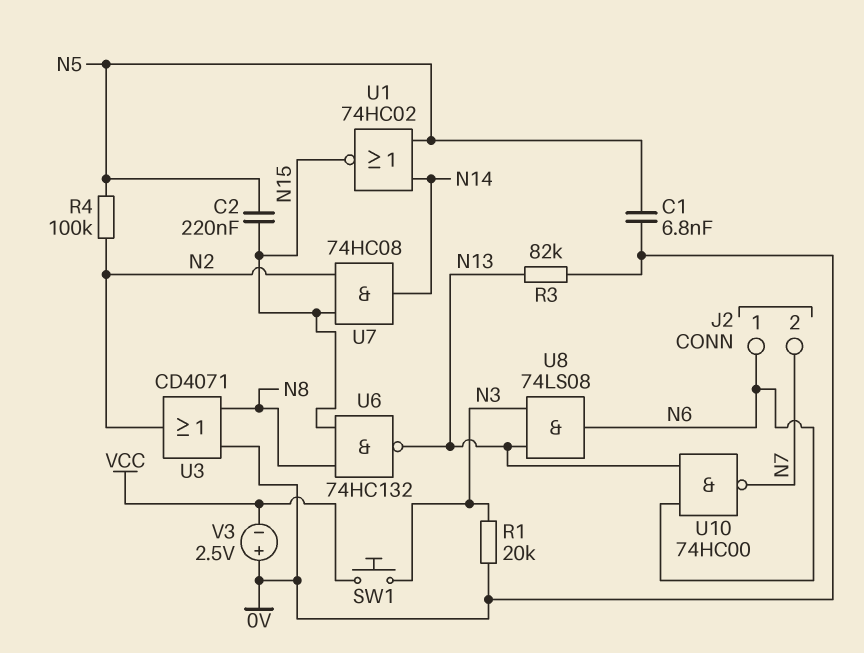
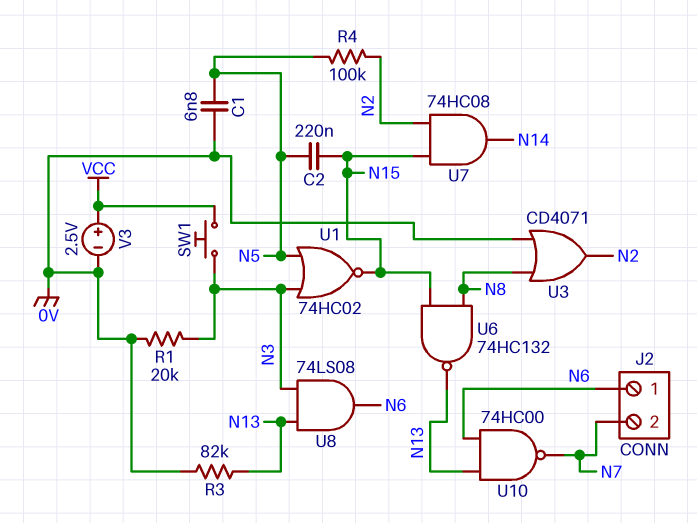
U1: NOR 74HC02 (in N5, in N14, out N15) -> NOR 74HC02 (in N3, in N5, out N15)
V3: 2.5V (plus 0V, minus VCC) -> 2.5V (plus VCC, minus 0V)

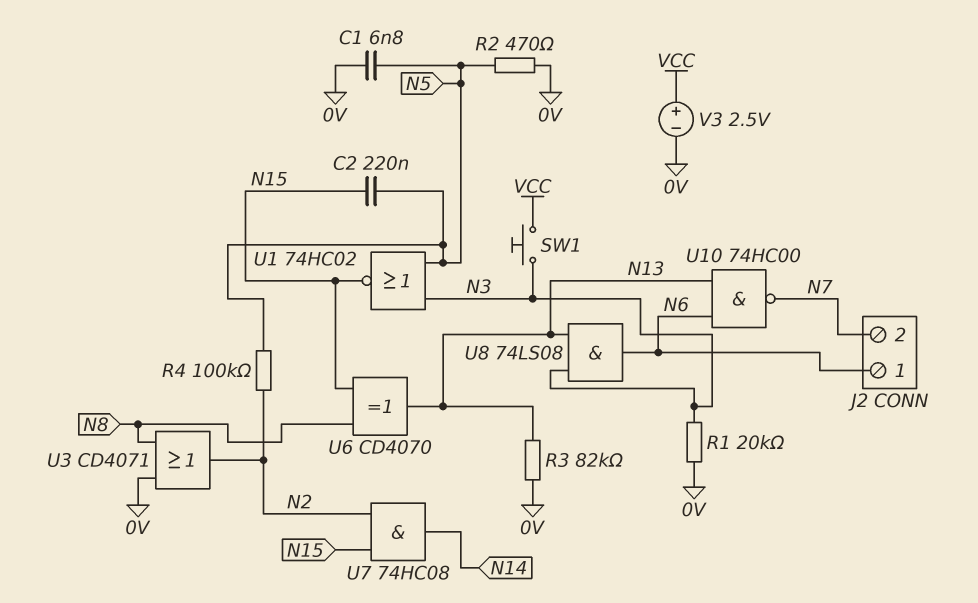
R2: none -> 470 (0V, N5)
U6: NAND 74HC132 (in N8, in N15, out N13) -> XOR CD4070 (in N8, in N15, out N13)

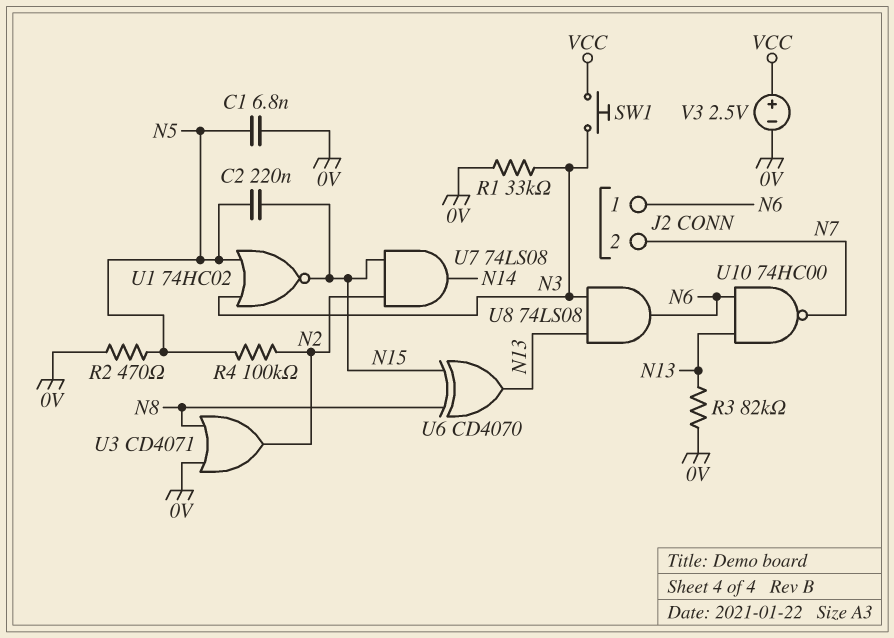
R1: 20k (0V, N3) -> 33k (0V, N3)
U7: AND 74HC08 (in N2, in N15, out N14) -> AND 74LS08 (in N2, in N15, out N14)

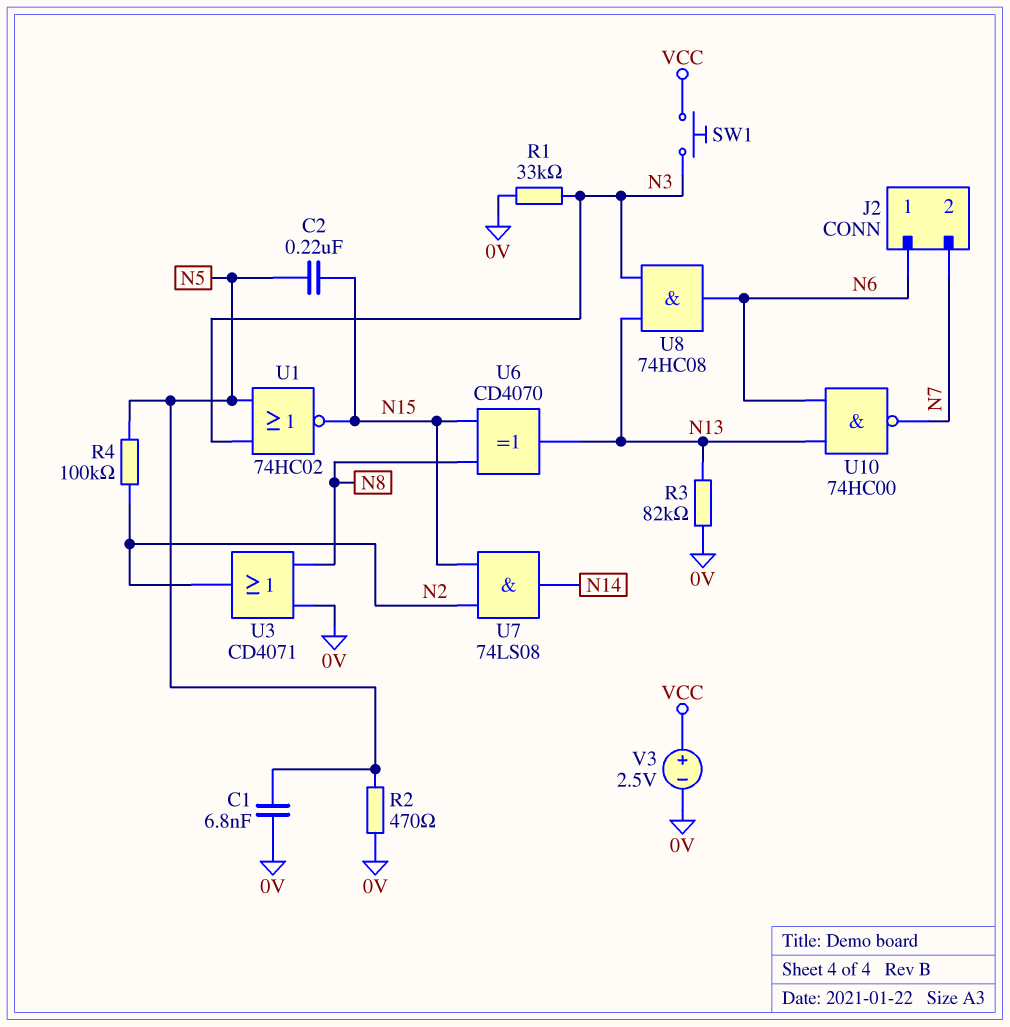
U8: AND 74LS08 (in N3, in N13, out N6) -> AND 74HC08 (in N3, in N13, out N6)

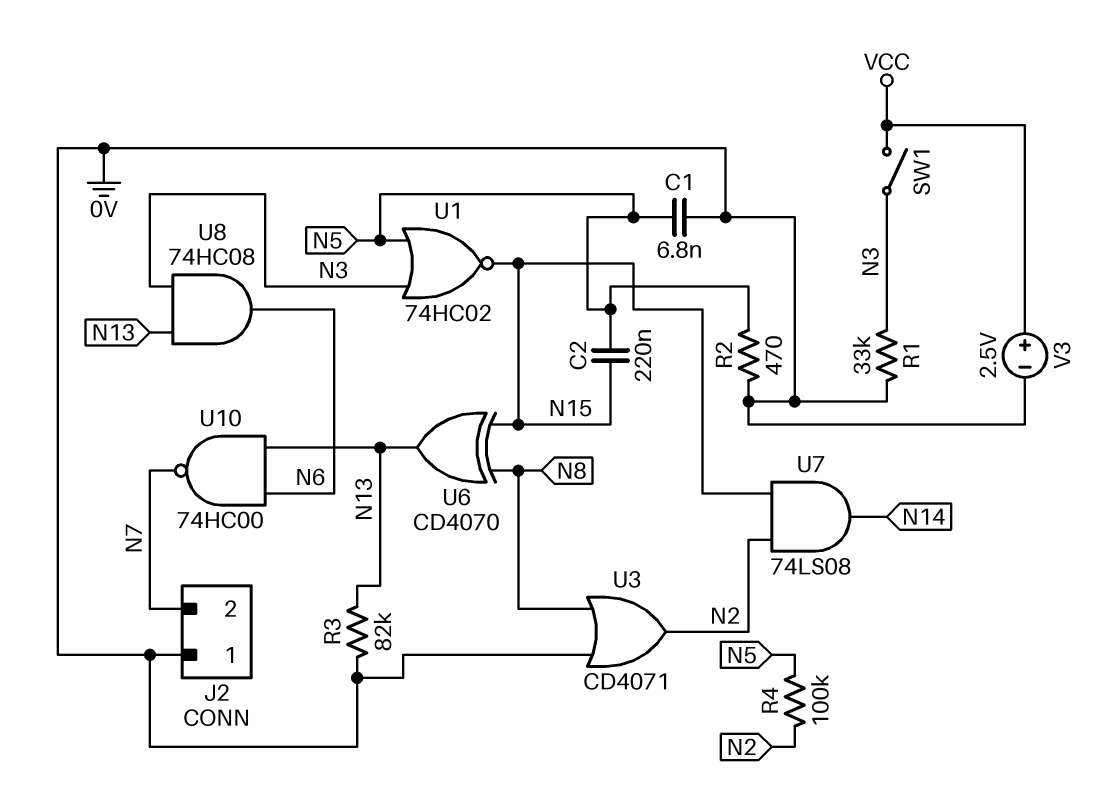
J2 pin 1: N6 -> 0V
SW1: button (N3, VCC) -> switch (N3, VCC)

